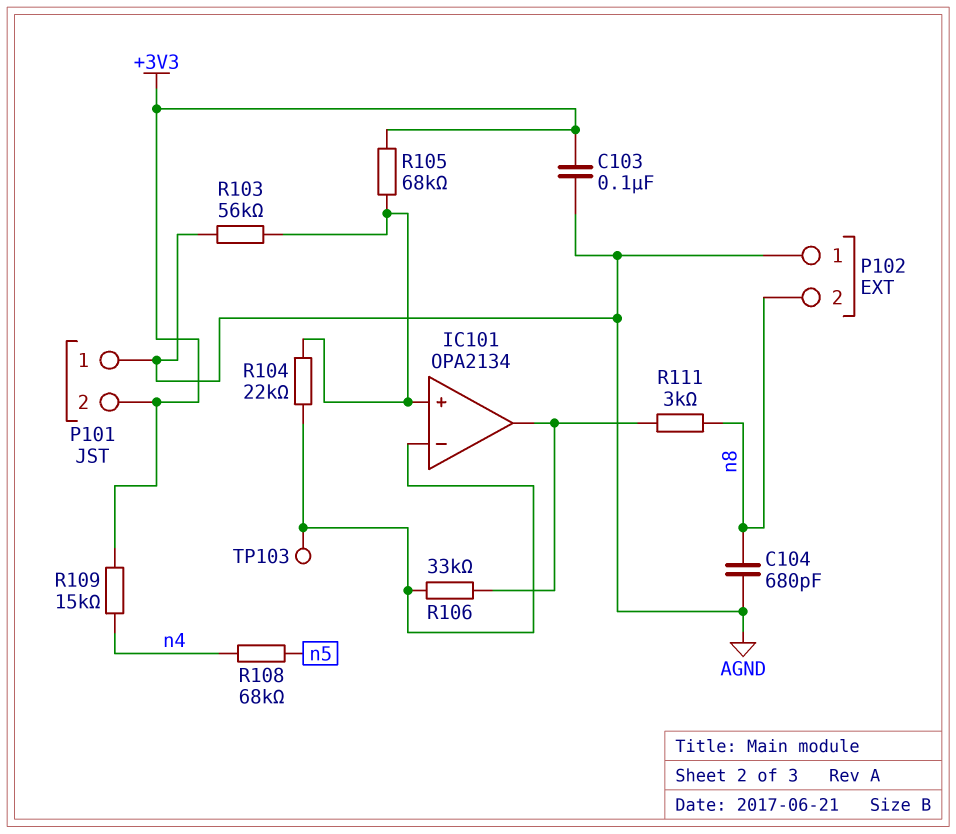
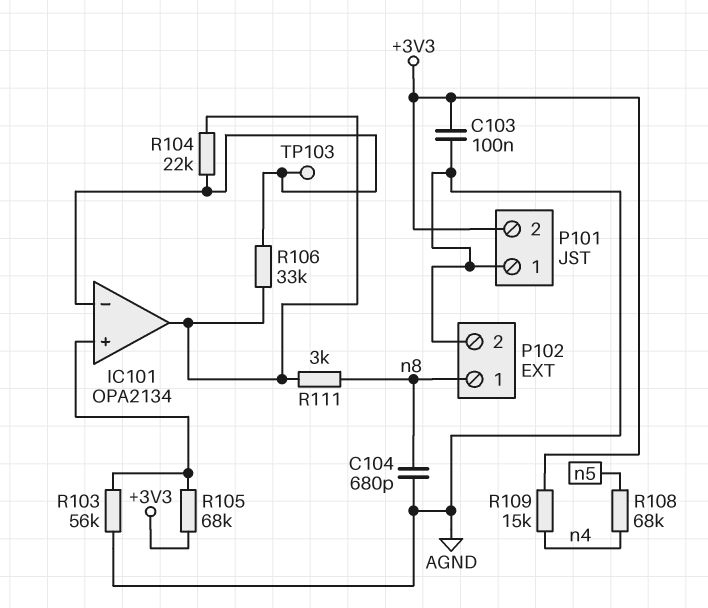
P102 pin 1: AGND -> n8
P102 pin 2: n8 -> AGND
R104: 22k (IC101/in+, IC101/in-) -> 22k (IC101/in-, IC101/out)

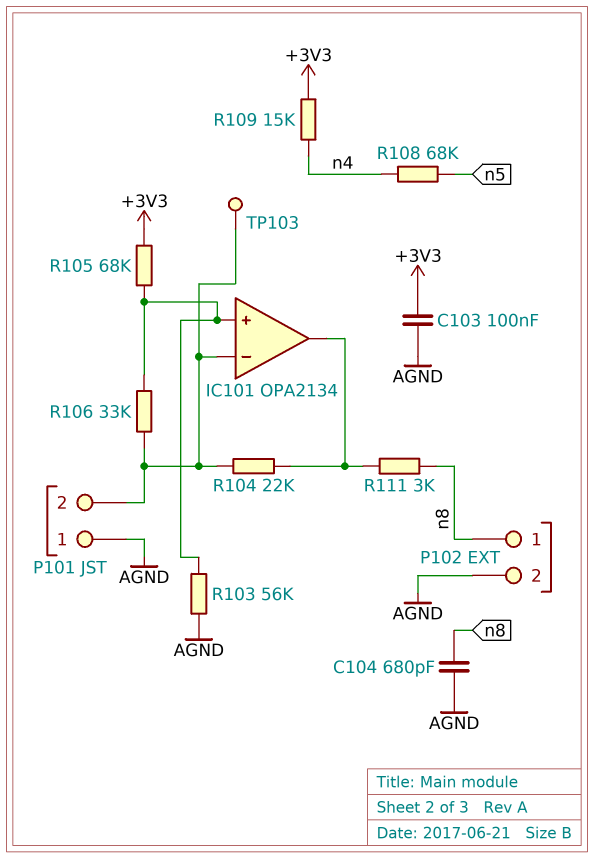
P101 pin 2: +3V3 -> IC101/in-
R106: 33k (IC101/in-, IC101/out) -> 33k (IC101/in+, IC101/in-)

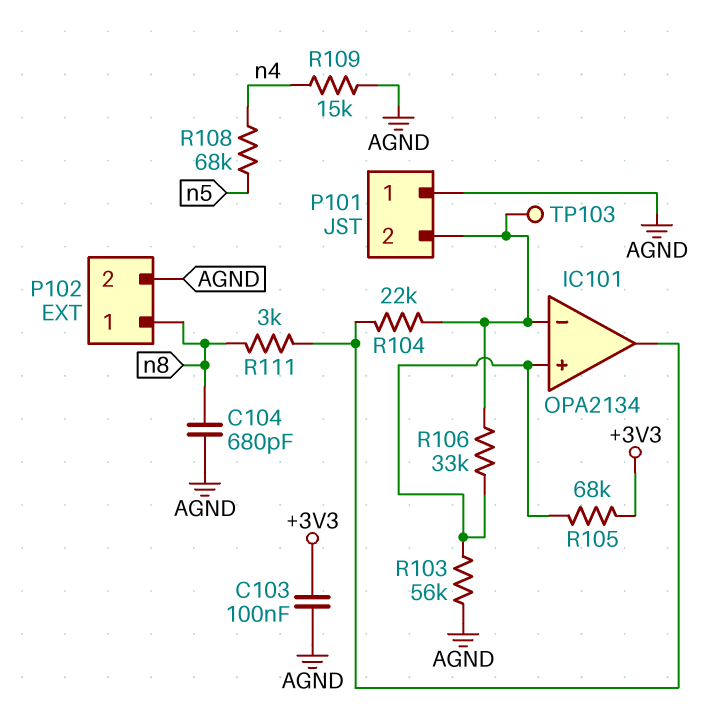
R109: 15k (+3V3, n4) -> 15k (AGND, n4)

